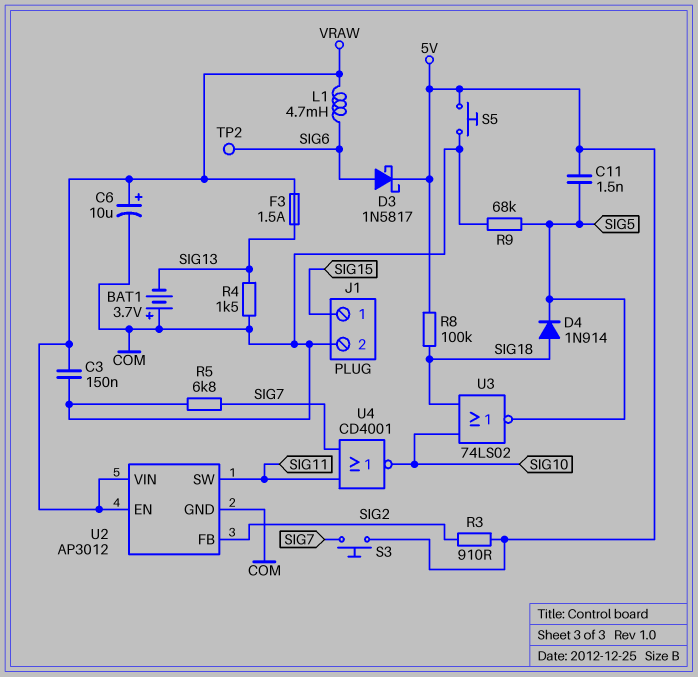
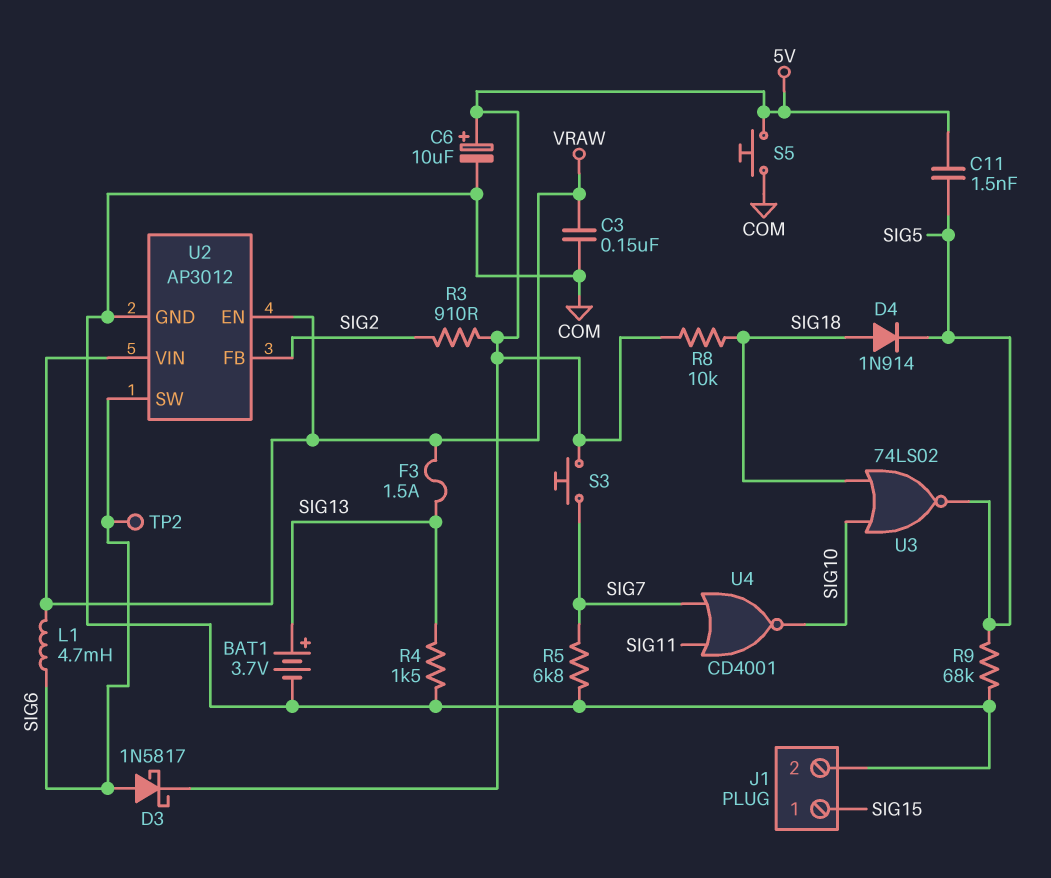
BAT1: 3.7V (plus COM, minus SIG13) -> 3.7V (plus SIG13, minus COM)
C6: 10uF (plus VRAW, minus COM) -> 10uF (plus 5V, minus COM)
R8: 100k (5V, SIG18) -> 10k (5V, SIG18)
U2 pin SW: SIG11 -> SIG6

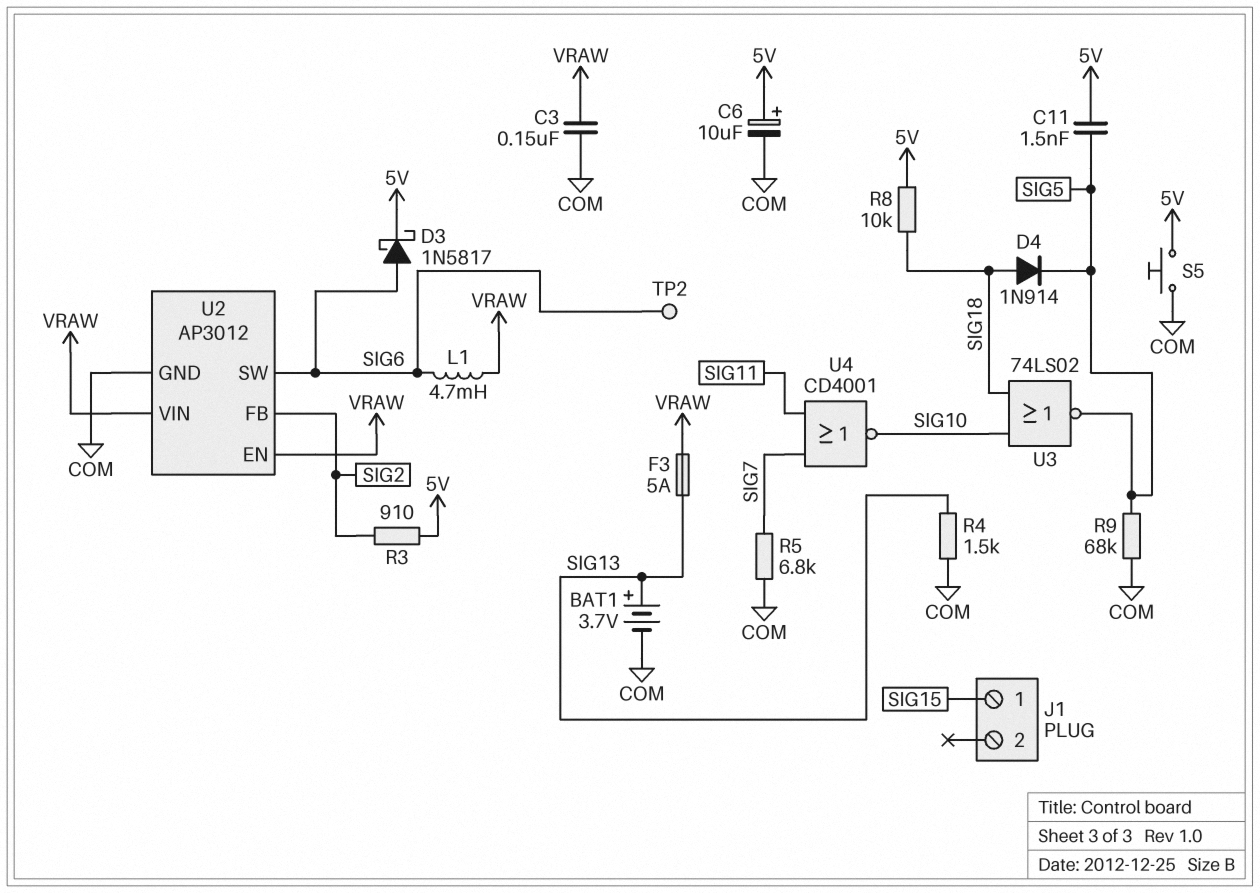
F3: 1.5A (SIG13, VRAW) -> 5A (SIG13, VRAW)
J1 pin 2: COM -> none
S3: button (5V, SIG7) -> none

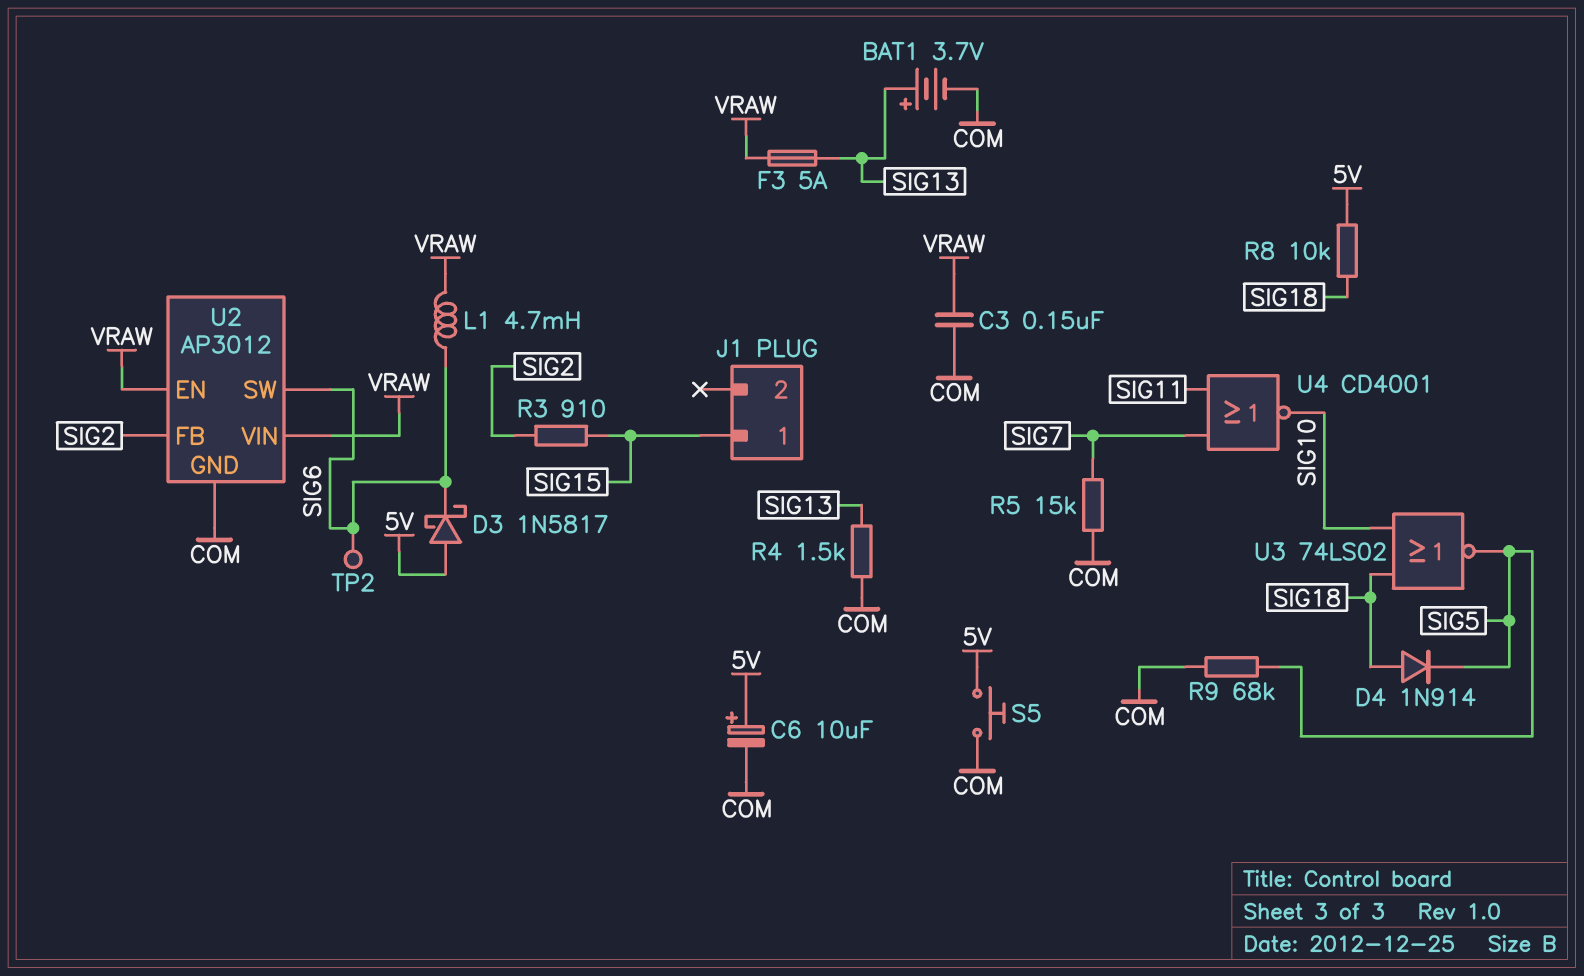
C11: 1.5nF (5V, SIG5) -> none
D3: schottky 1N5817 (A SIG6, K 5V) -> schottky 1N5817 (A 5V, K SIG6)
R3: 910 (5V, SIG2) -> 910 (SIG2, SIG15)
R5: 6.8k (COM, SIG7) -> 15k (COM, SIG7)

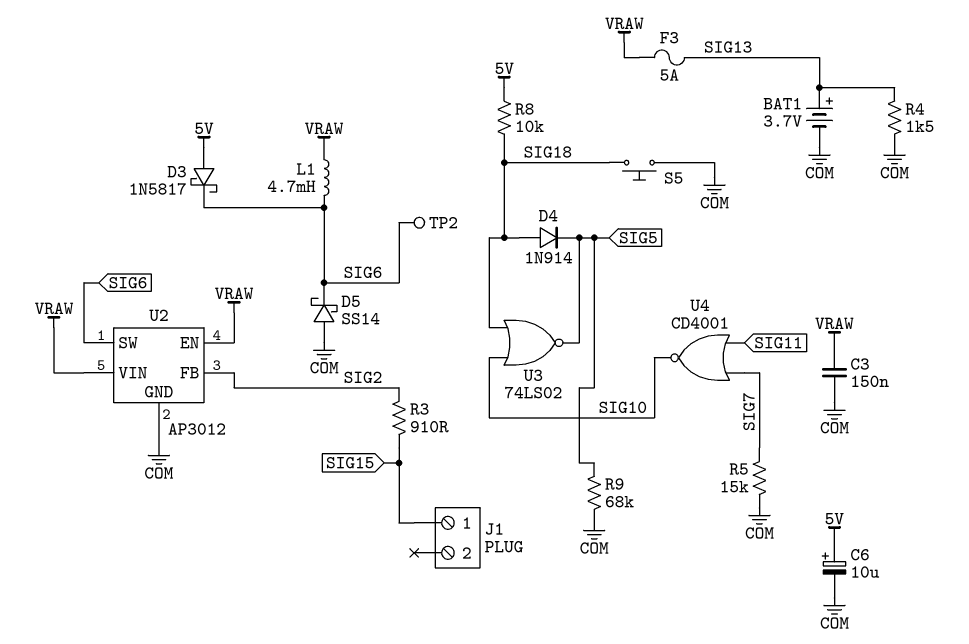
D5: none -> schottky SS14 (A COM, K SIG6)
S5: button (5V, COM) -> button (COM, SIG18)

